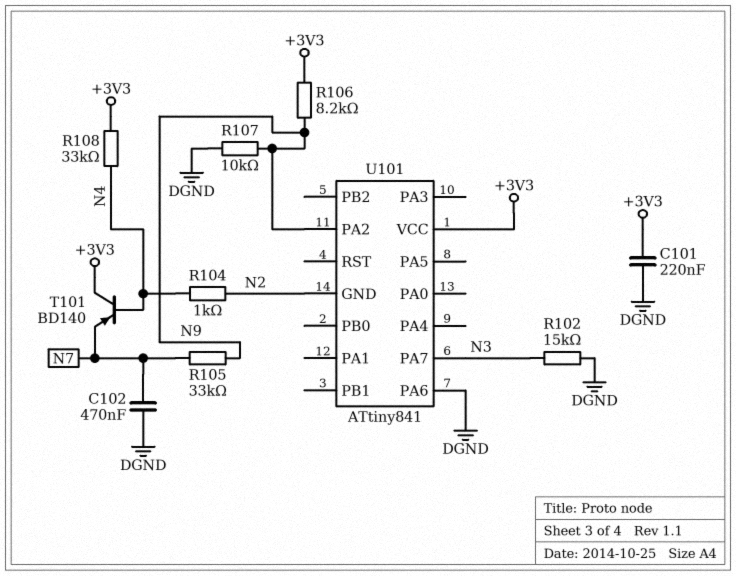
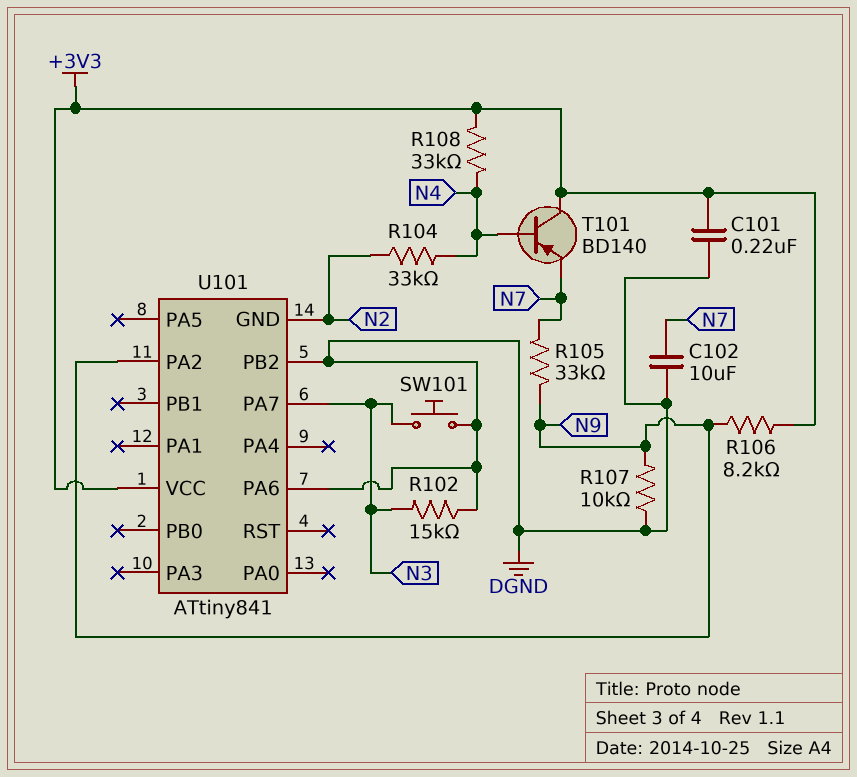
C102: 470nF (DGND, N7) -> 10uF (DGND, N7)
R104: 1k (N2, N4) -> 33k (N2, N4)
SW101: none -> button (DGND, N3)
U101 pin PB2: none -> DGND

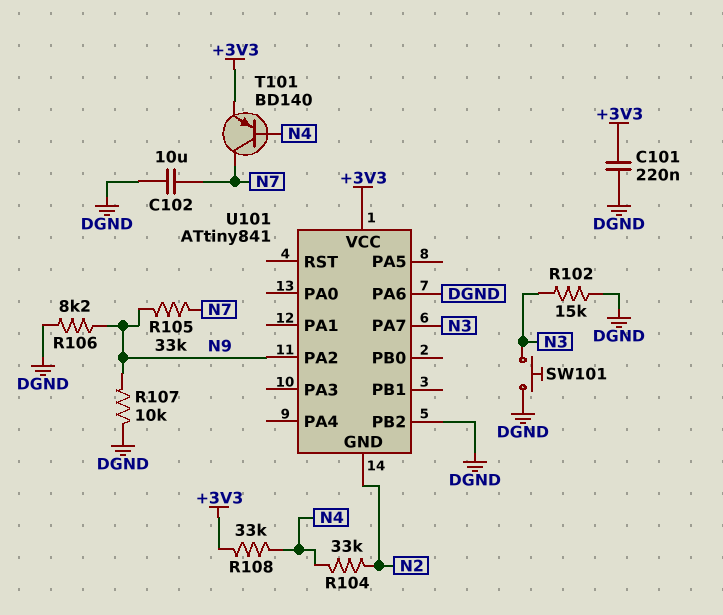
R106: 8.2k (+3V3, N9) -> 8.2k (DGND, N9)
T101: PNP BD140 (B N4, C +3V3, E N7) -> PNP BD140 (B N4, C N7, E +3V3)

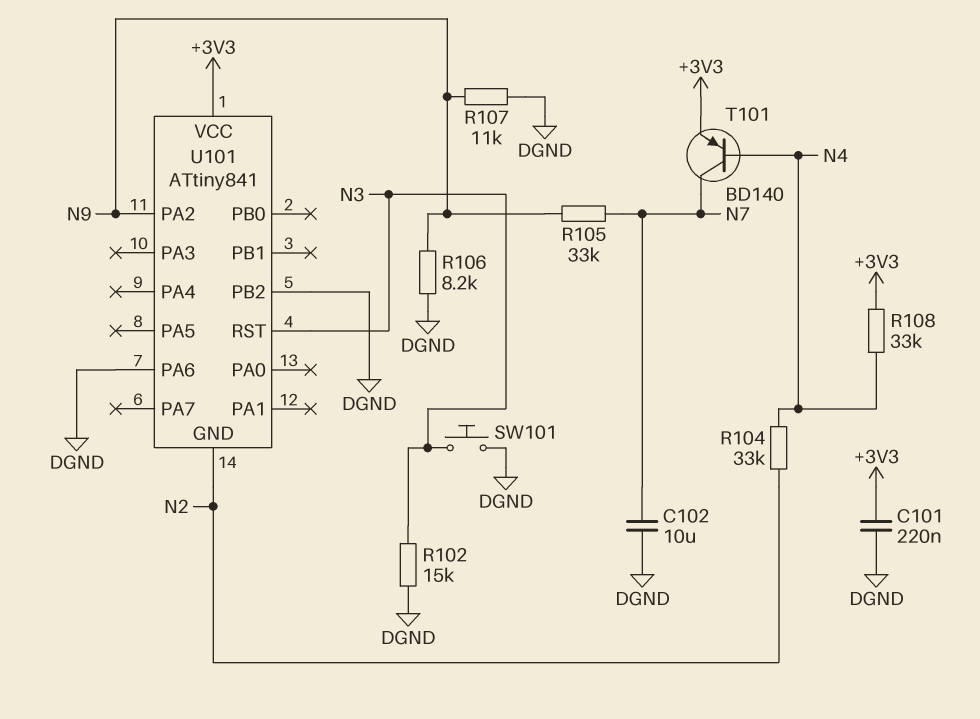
R107: 10k (DGND, N9) -> 11k (DGND, N9)
U101 pin PA7: N3 -> none
U101 pin RST: none -> N3

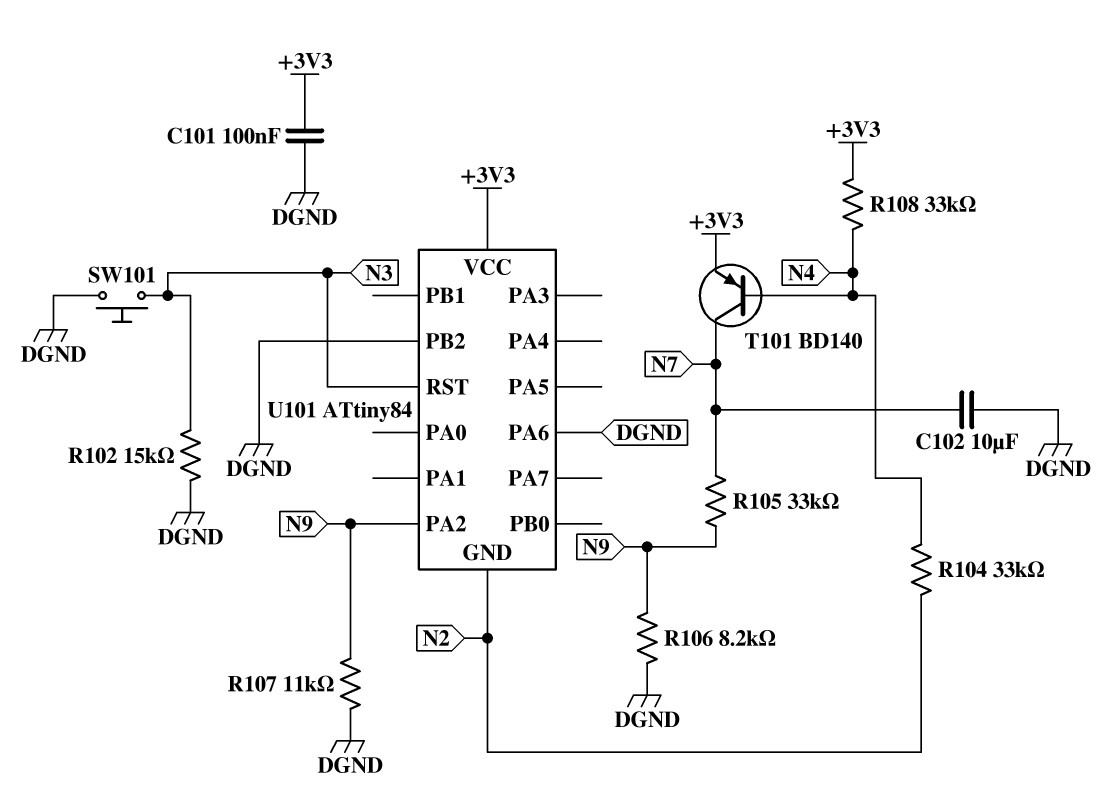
C101: 220nF (+3V3, DGND) -> 100nF (+3V3, DGND)
U101: ATtiny841 -> ATtiny84

